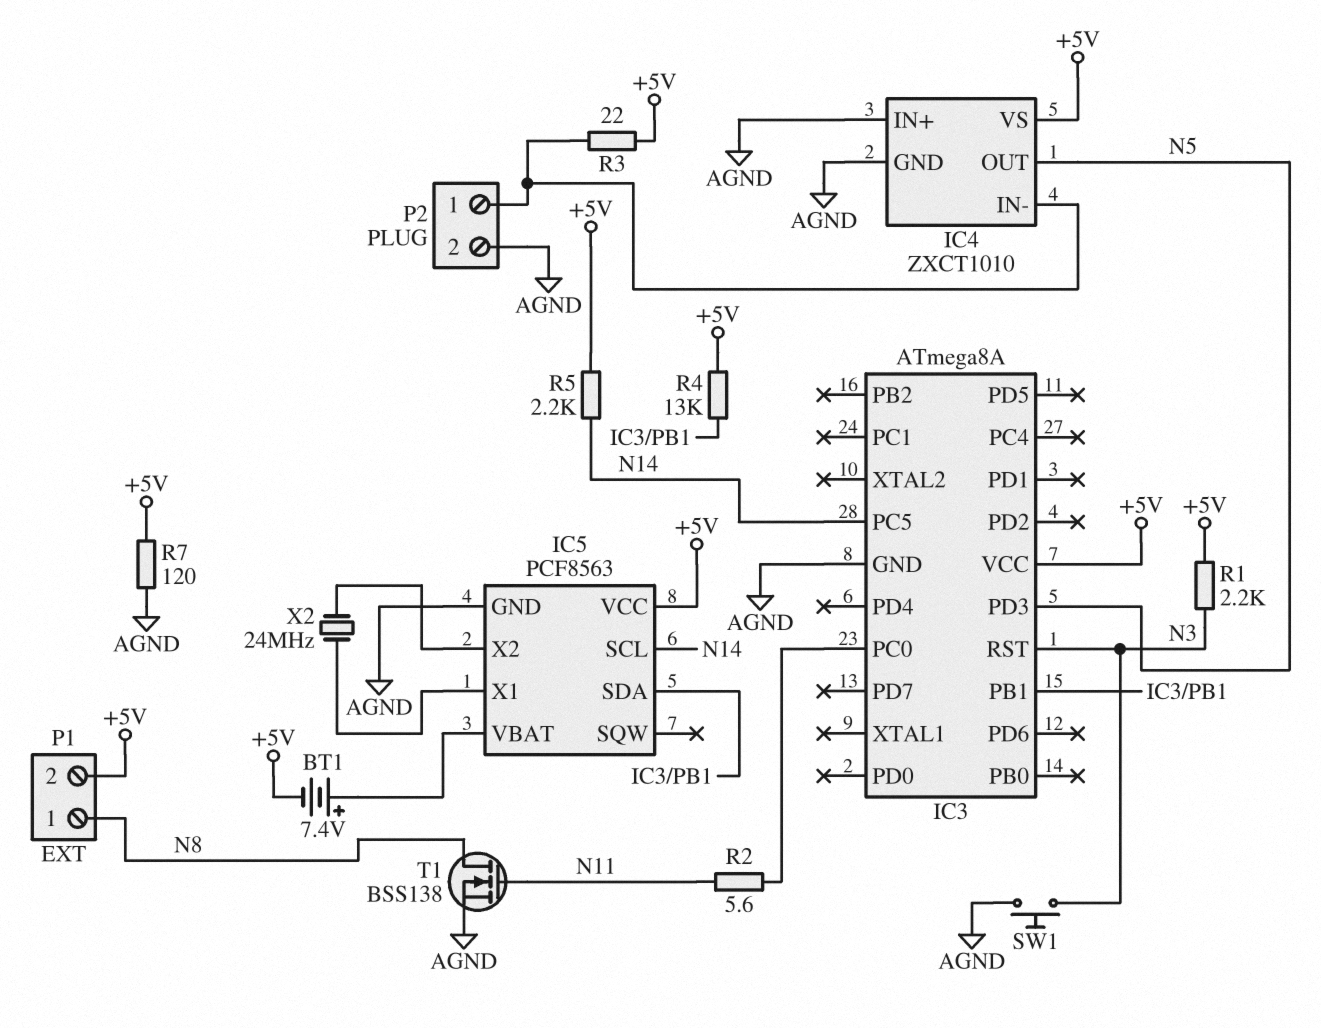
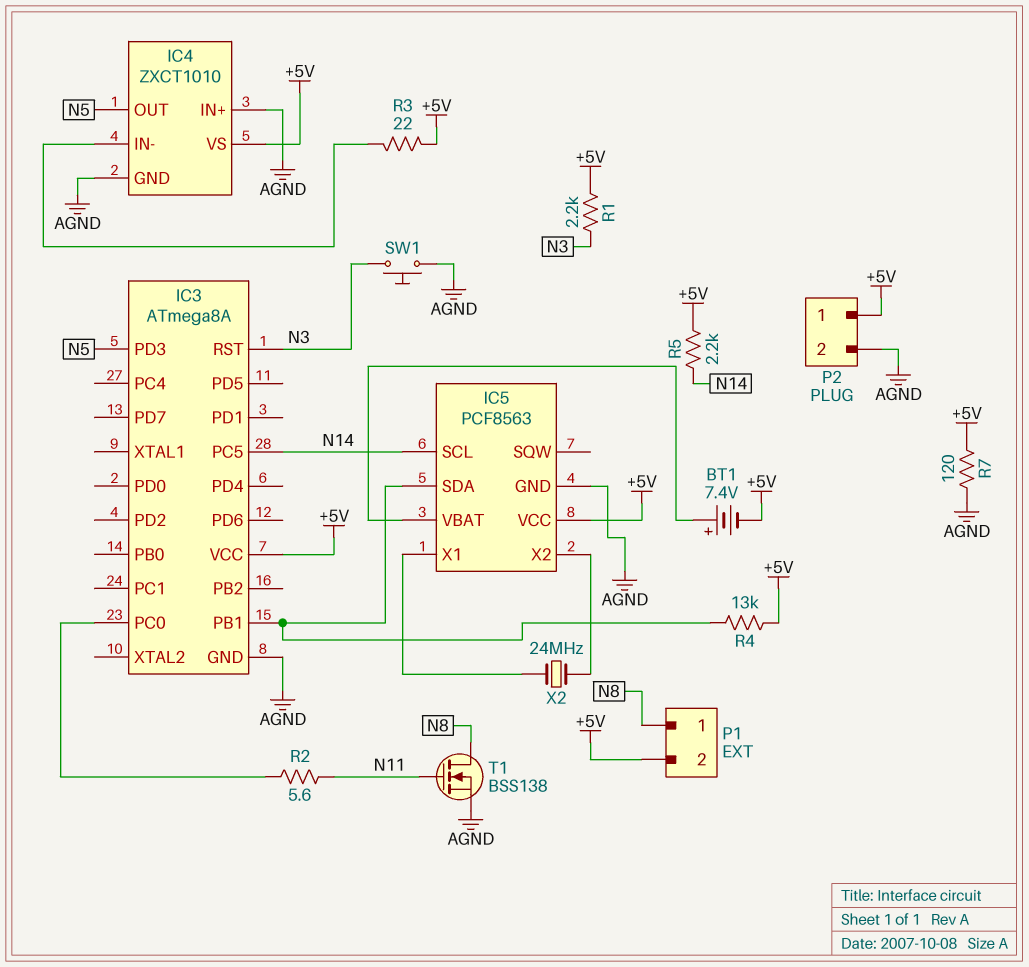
P2 pin 1: IC4/IN- -> +5V

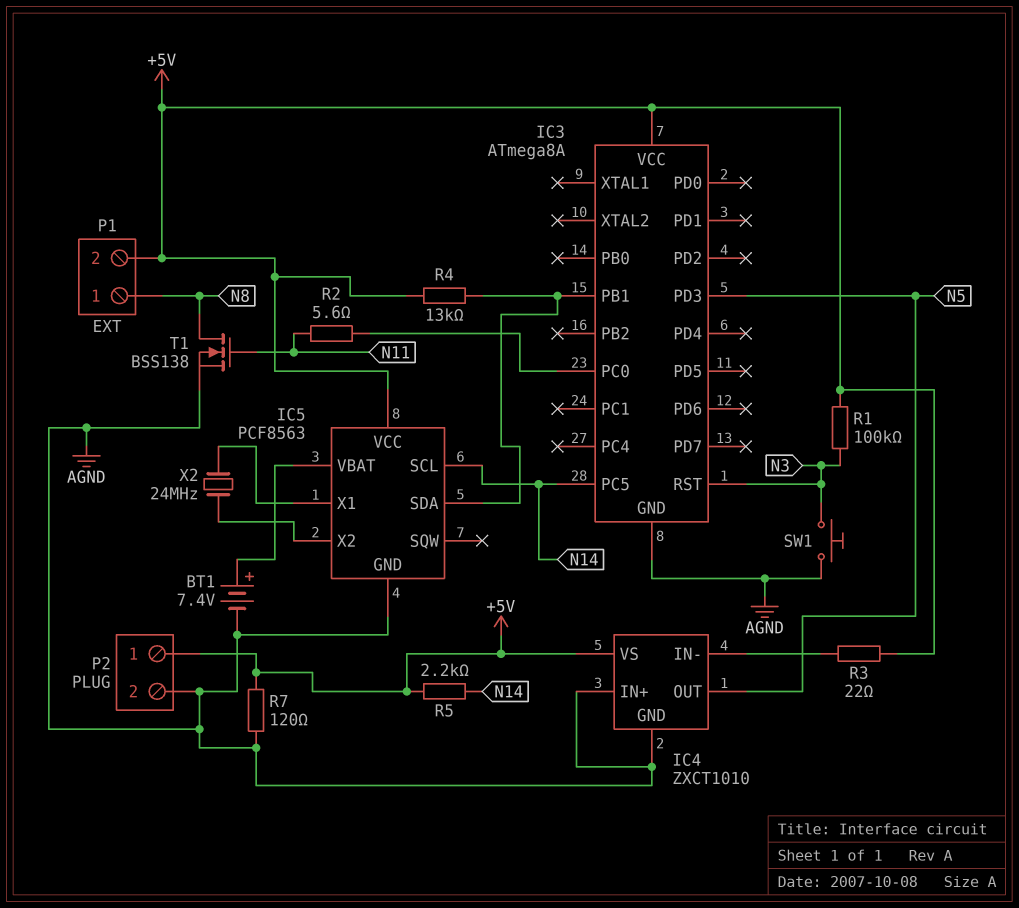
BT1: 7.4V (plus IC5/VBAT, minus +5V) -> 7.4V (plus IC5/VBAT, minus AGND)
R1: 2.2k (+5V, N3) -> 100k (+5V, N3)

